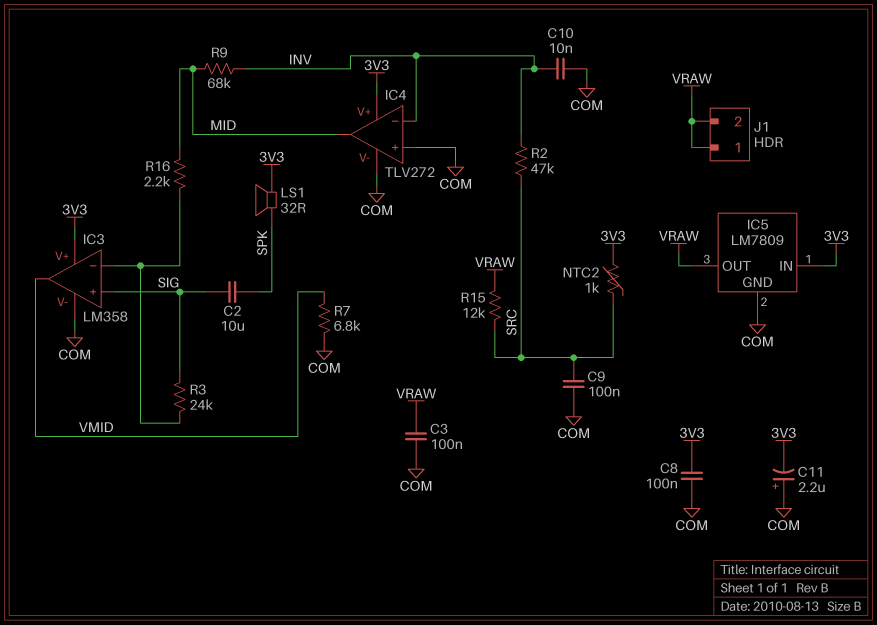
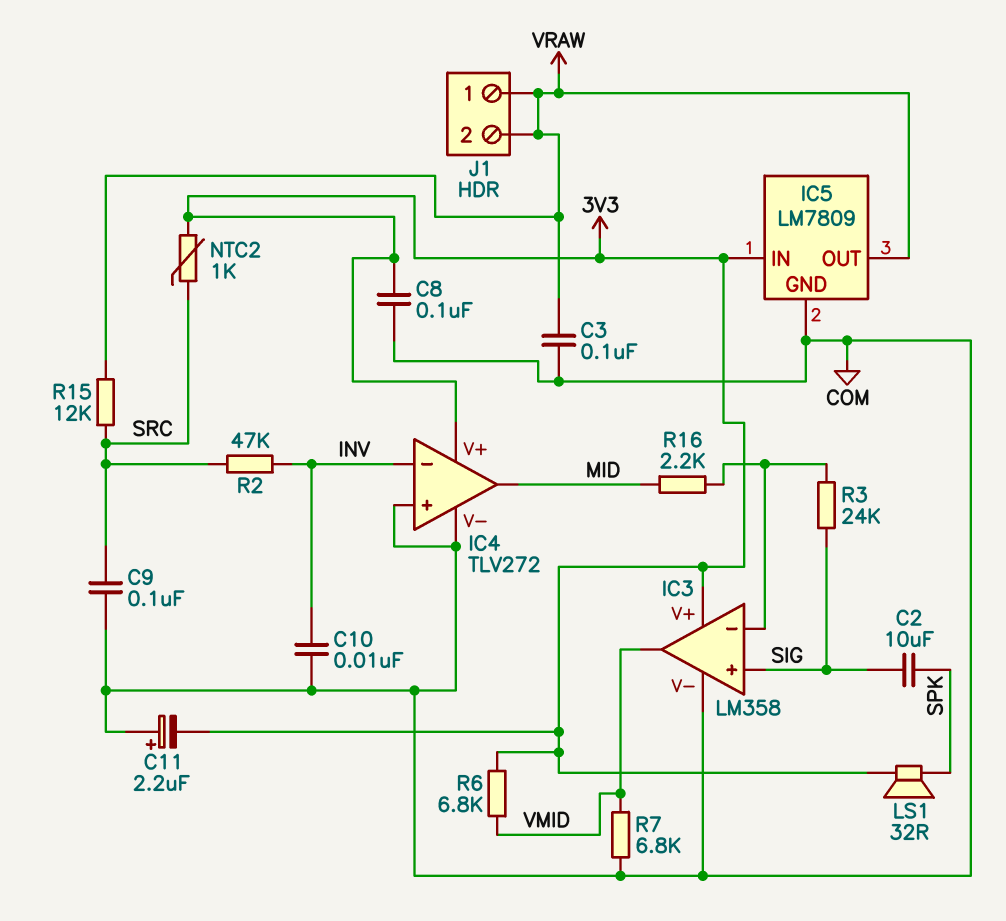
R6: none -> 6.8k (3V3, VMID)
R9: 68k (INV, MID) -> none

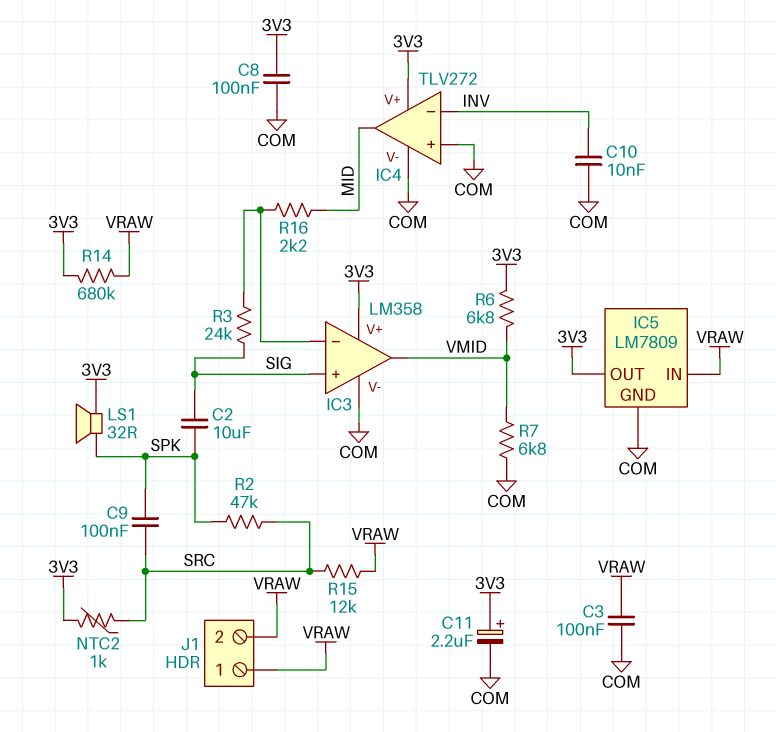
C9: 100nF (COM, SRC) -> 100nF (SPK, SRC)
C11: 2.2uF (plus COM, minus 3V3) -> 2.2uF (plus 3V3, minus COM)
IC5 pin IN: 3V3 -> VRAW
IC5 pin OUT: VRAW -> 3V3
R2: 47k (INV, SRC) -> 47k (SPK, SRC)
R14: none -> 680k (3V3, VRAW)

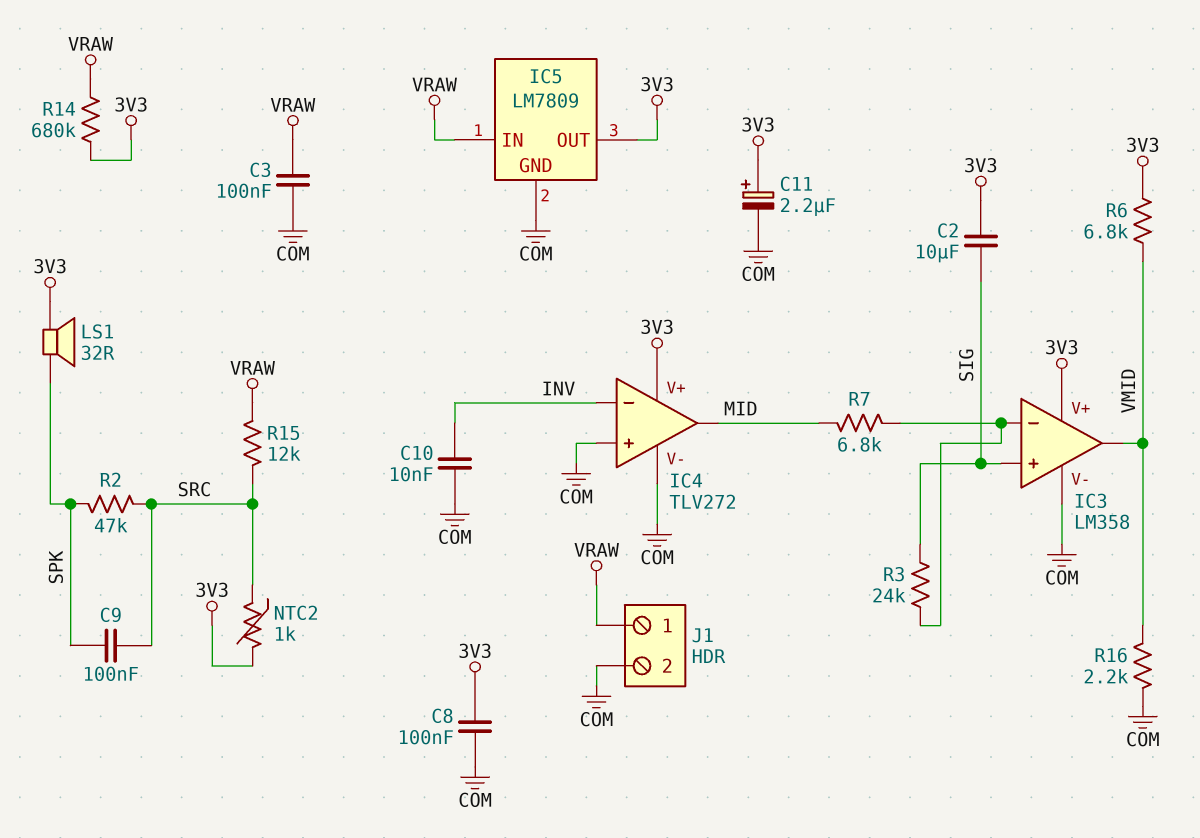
C2: 10uF (SIG, SPK) -> 10uF (3V3, SIG)
J1 pin 2: VRAW -> COM
R7: 6.8k (COM, VMID) -> 6.8k (IC3/in-, MID)
R16: 2.2k (IC3/in-, MID) -> 2.2k (COM, VMID)

